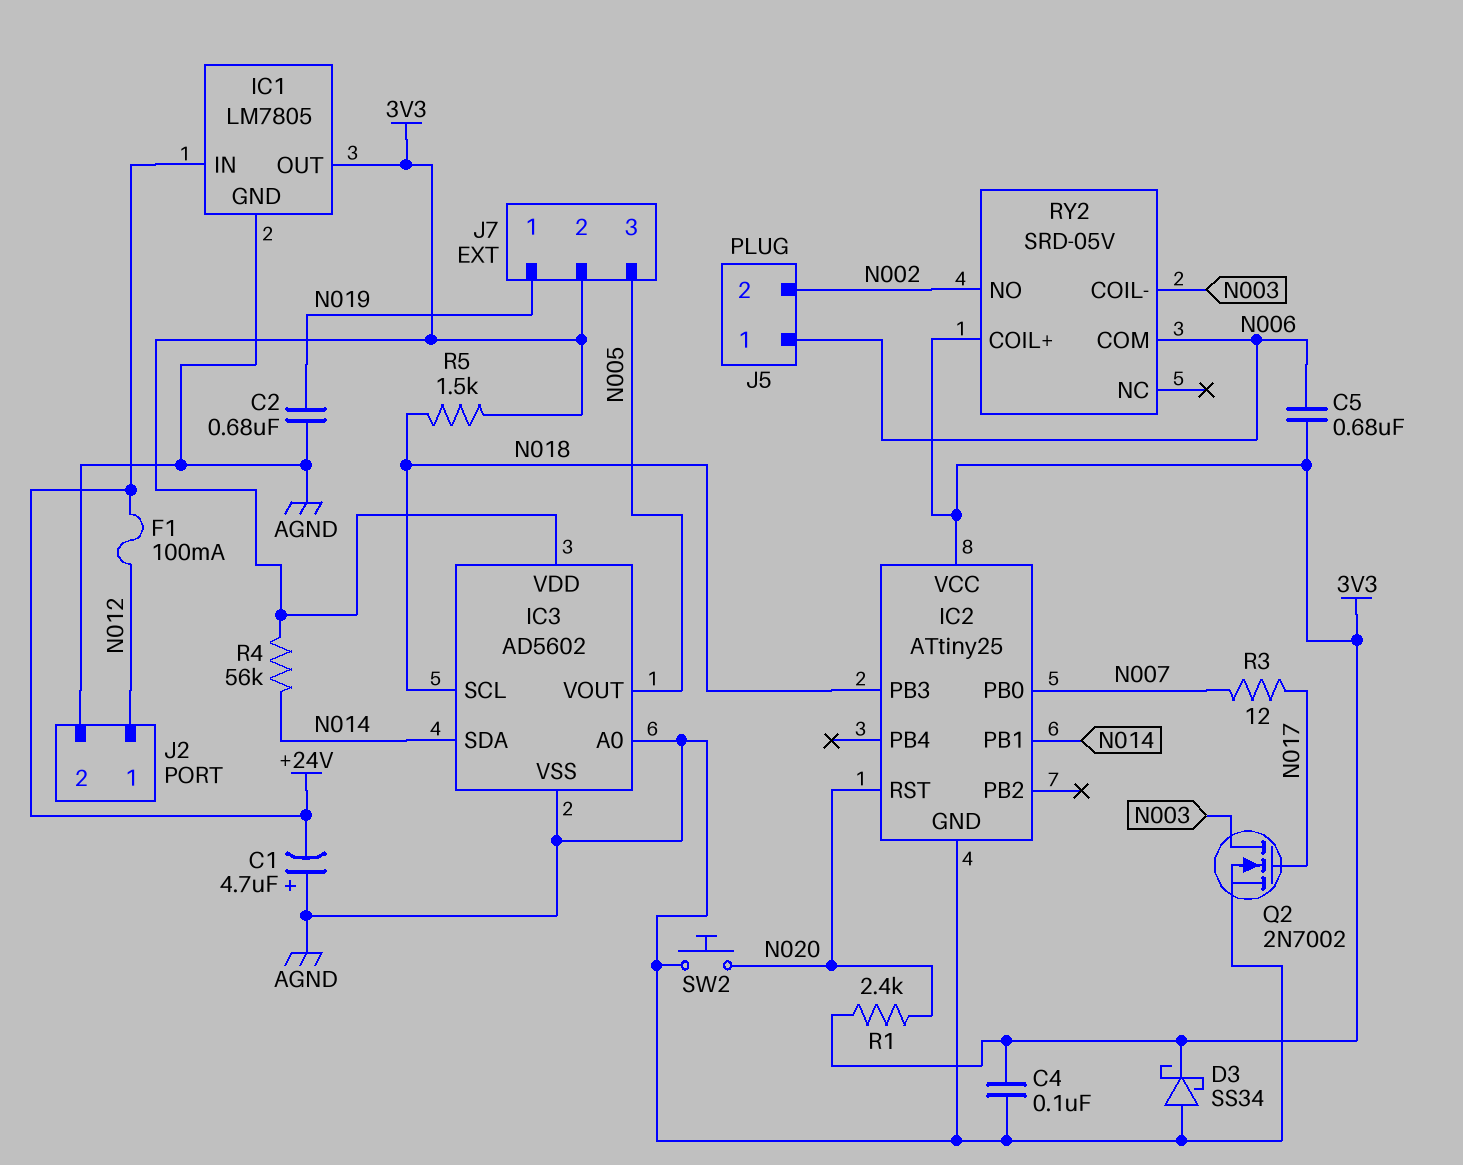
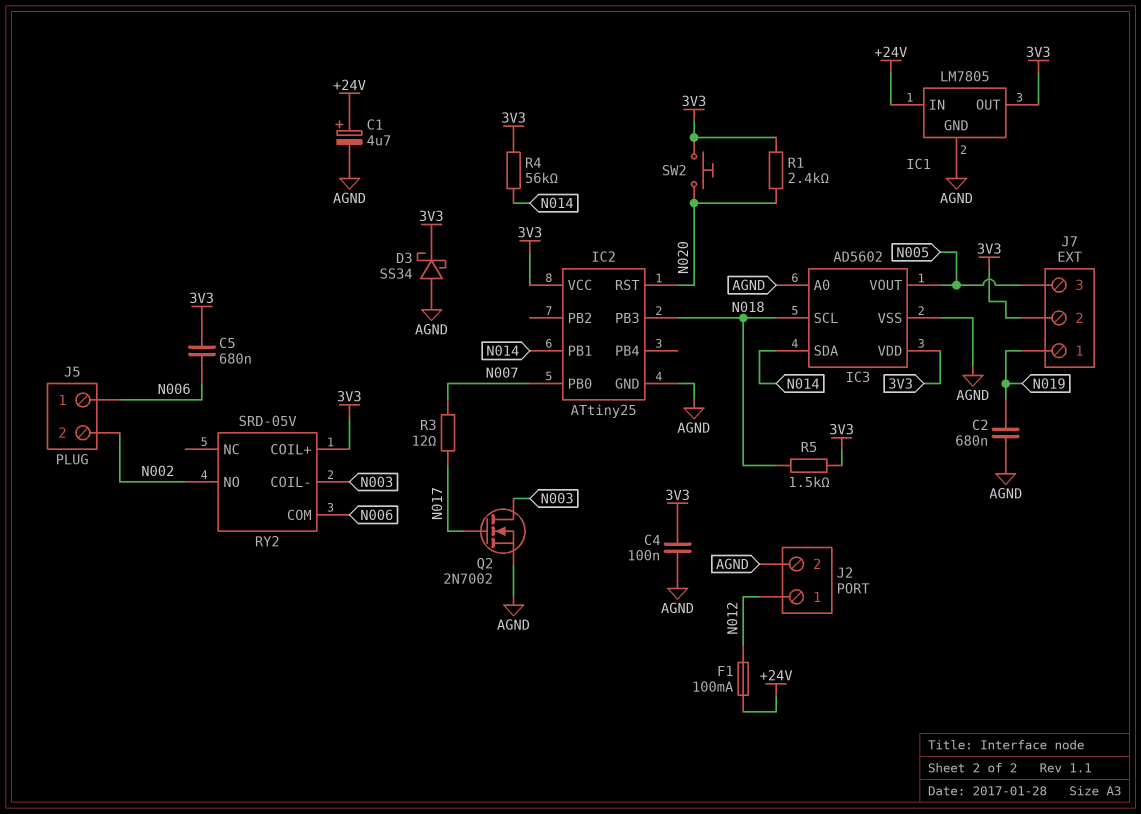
C1: 4.7uF (plus AGND, minus +24V) -> 4.7uF (plus +24V, minus AGND)
SW2: button (AGND, N020) -> button (3V3, N020)

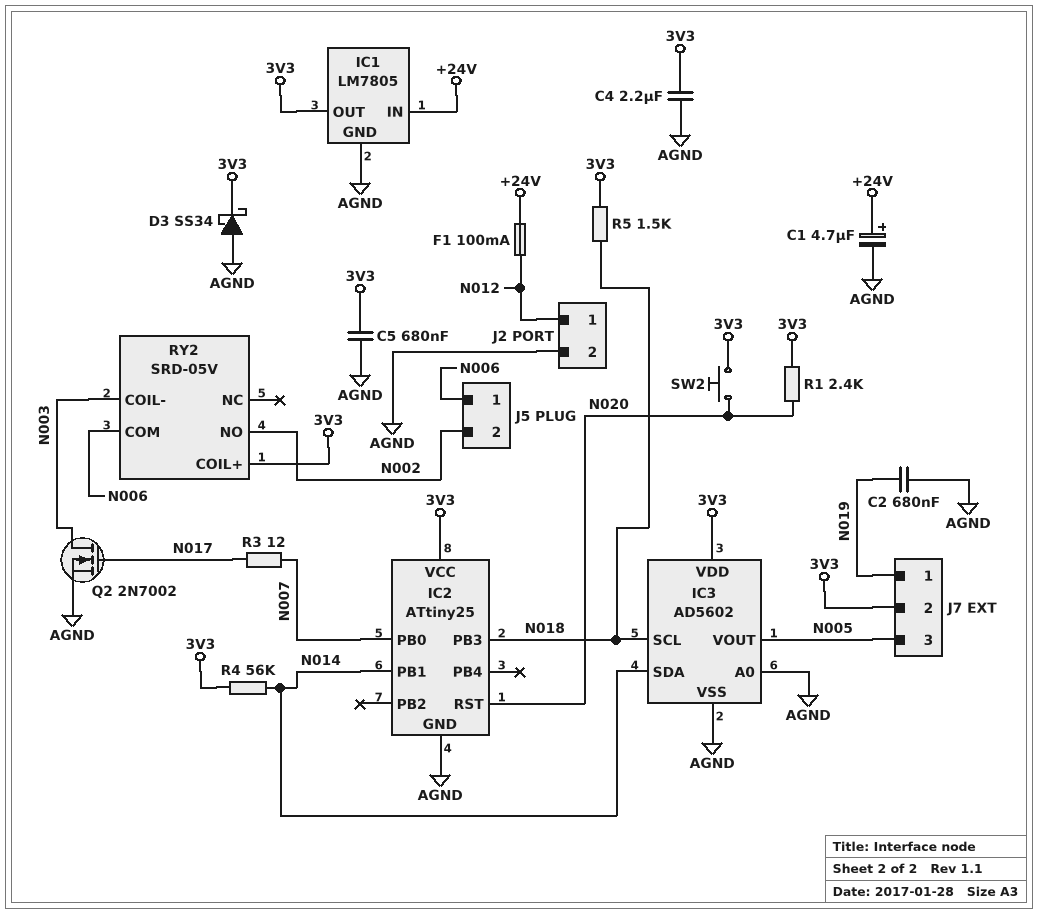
C4: 100nF (3V3, AGND) -> 2.2uF (3V3, AGND)
C5: 680nF (3V3, N006) -> 680nF (3V3, AGND)

